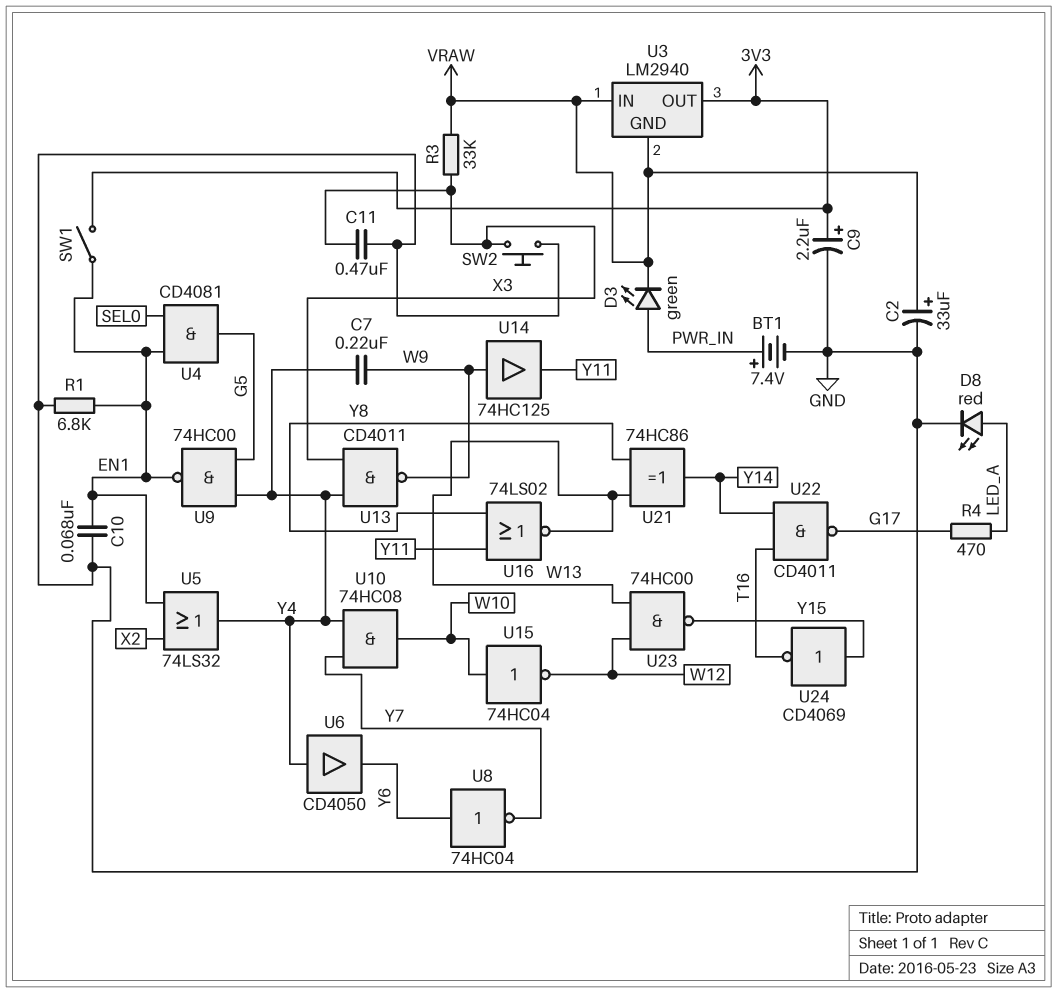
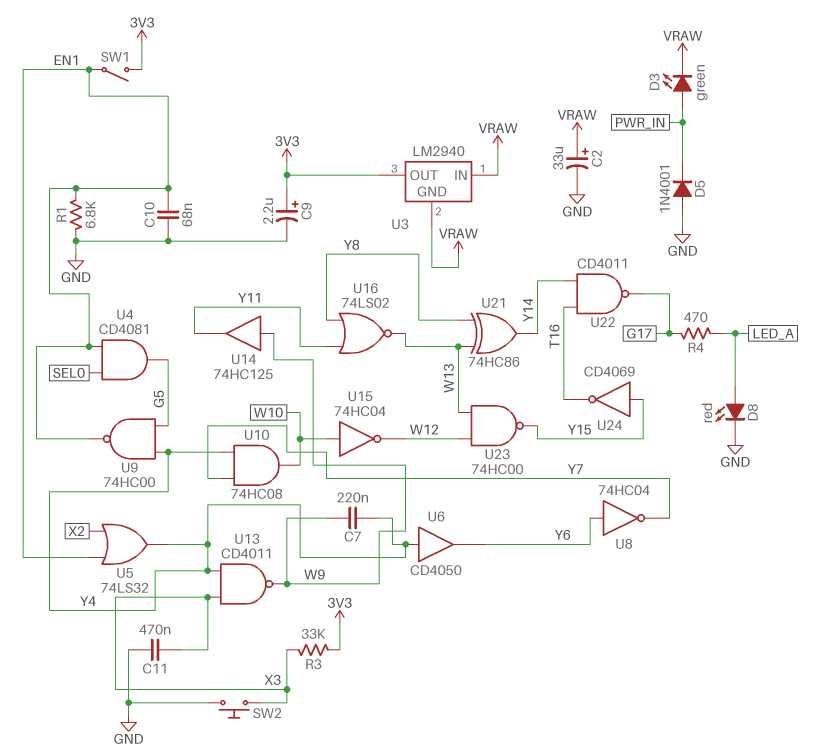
BT1: 7.4V (plus PWR_IN, minus GND) -> none
D5: none -> diode 1N4001 (A GND, K PWR_IN)
R3: 33k (VRAW, X3) -> 33k (3V3, X3)

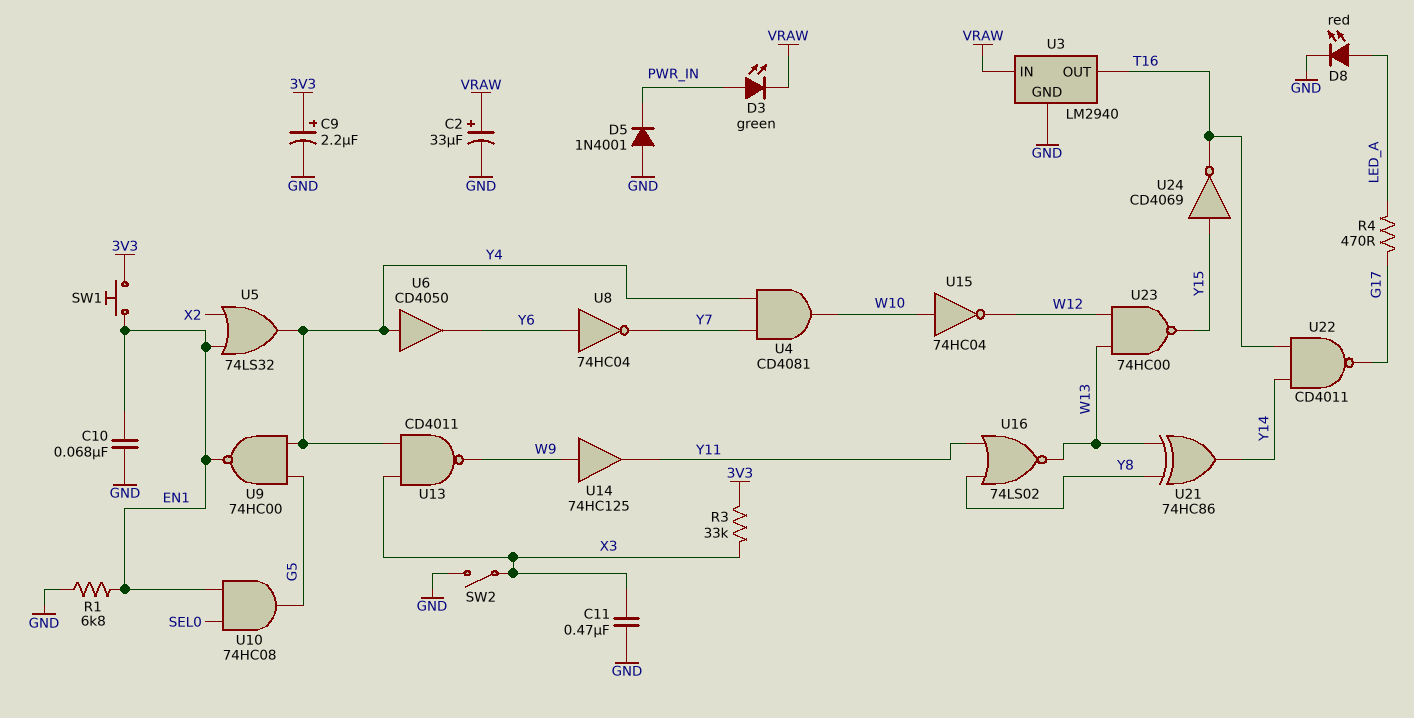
C7: 220nF (W9, Y4) -> none
SW1: switch (3V3, EN1) -> button (3V3, EN1)
SW2: button (GND, X3) -> switch (GND, X3)
U3 pin GND: VRAW -> GND
U3 pin OUT: 3V3 -> T16
U4: AND CD4081 (in EN1, in SEL0, out G5) -> AND CD4081 (in Y4, in Y7, out W10)
U10: AND 74HC08 (in Y4, in Y7, out W10) -> AND 74HC08 (in EN1, in SEL0, out G5)

